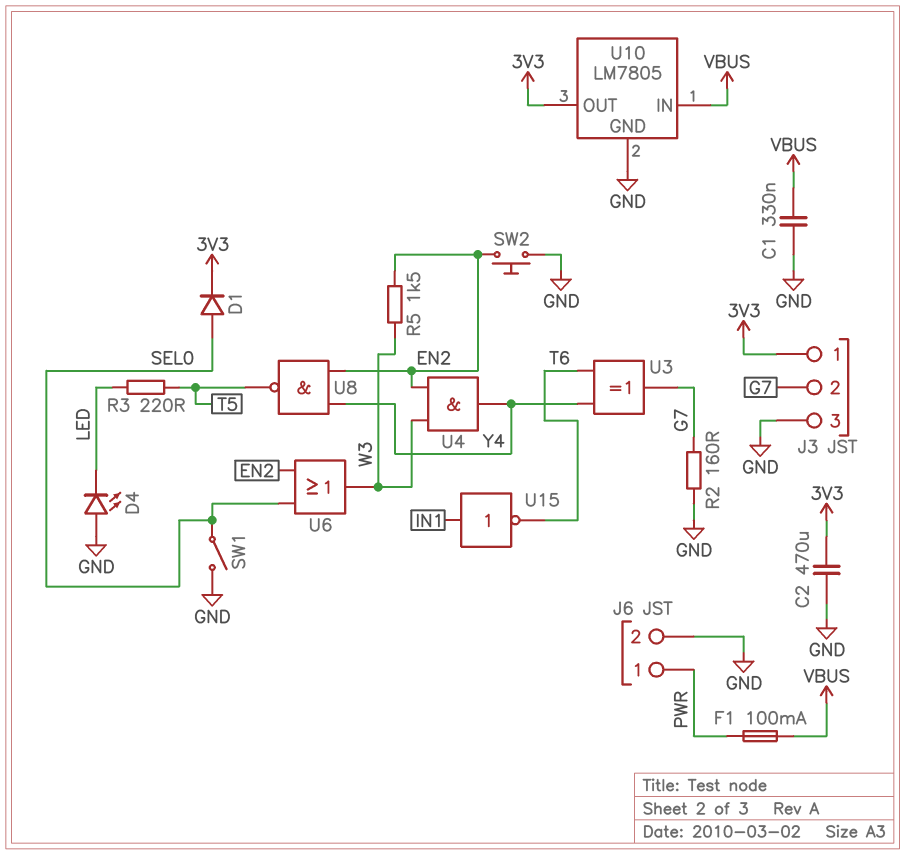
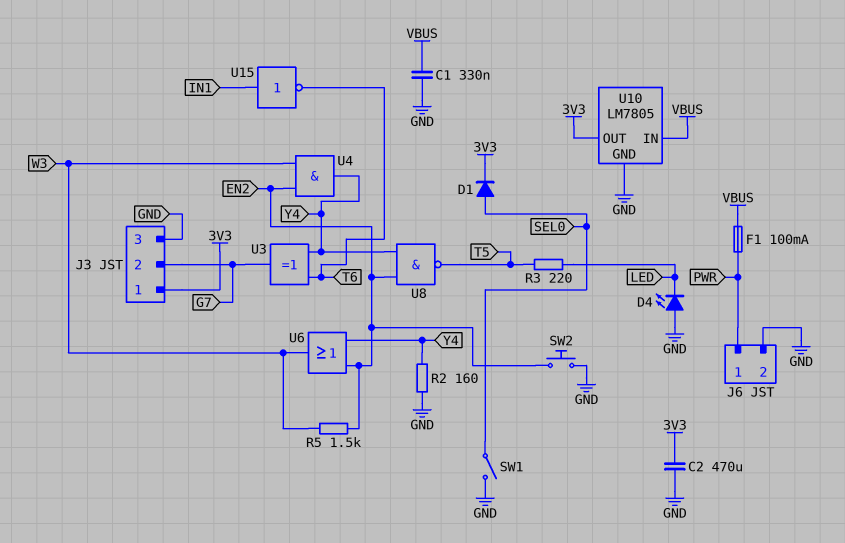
R2: 160 (G7, GND) -> 160 (GND, Y4)
U6: OR (in EN2, in SEL0, out W3) -> OR (in EN2, in Y4, out W3)

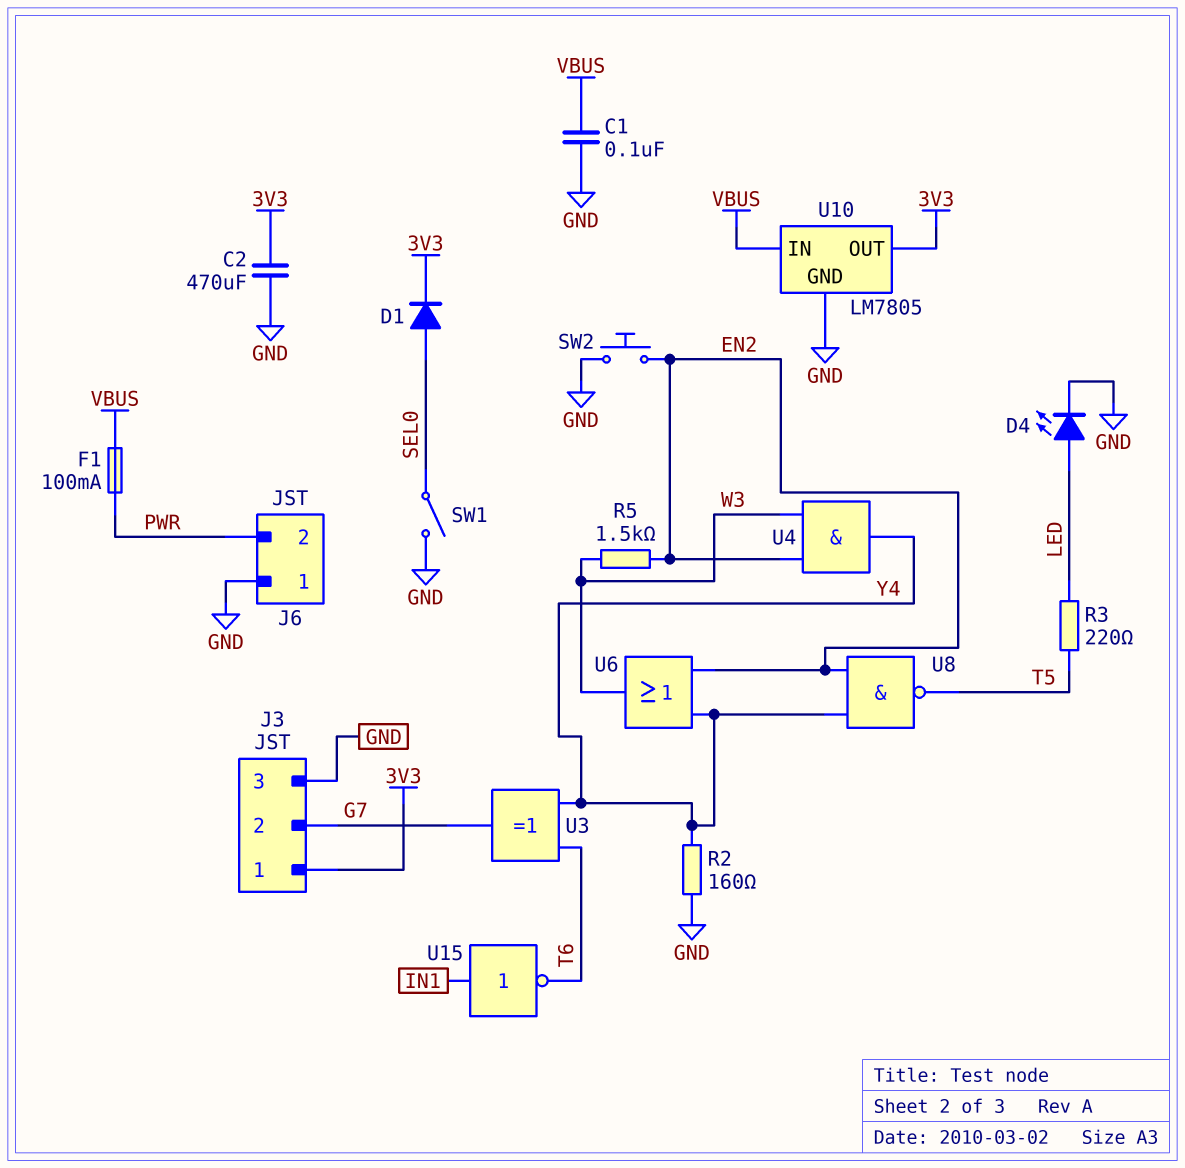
C1: 330nF (GND, VBUS) -> 100nF (GND, VBUS)
D4: LED (A GND, K LED) -> LED (A LED, K GND)
J6 pin 1: PWR -> GND
J6 pin 2: GND -> PWR

